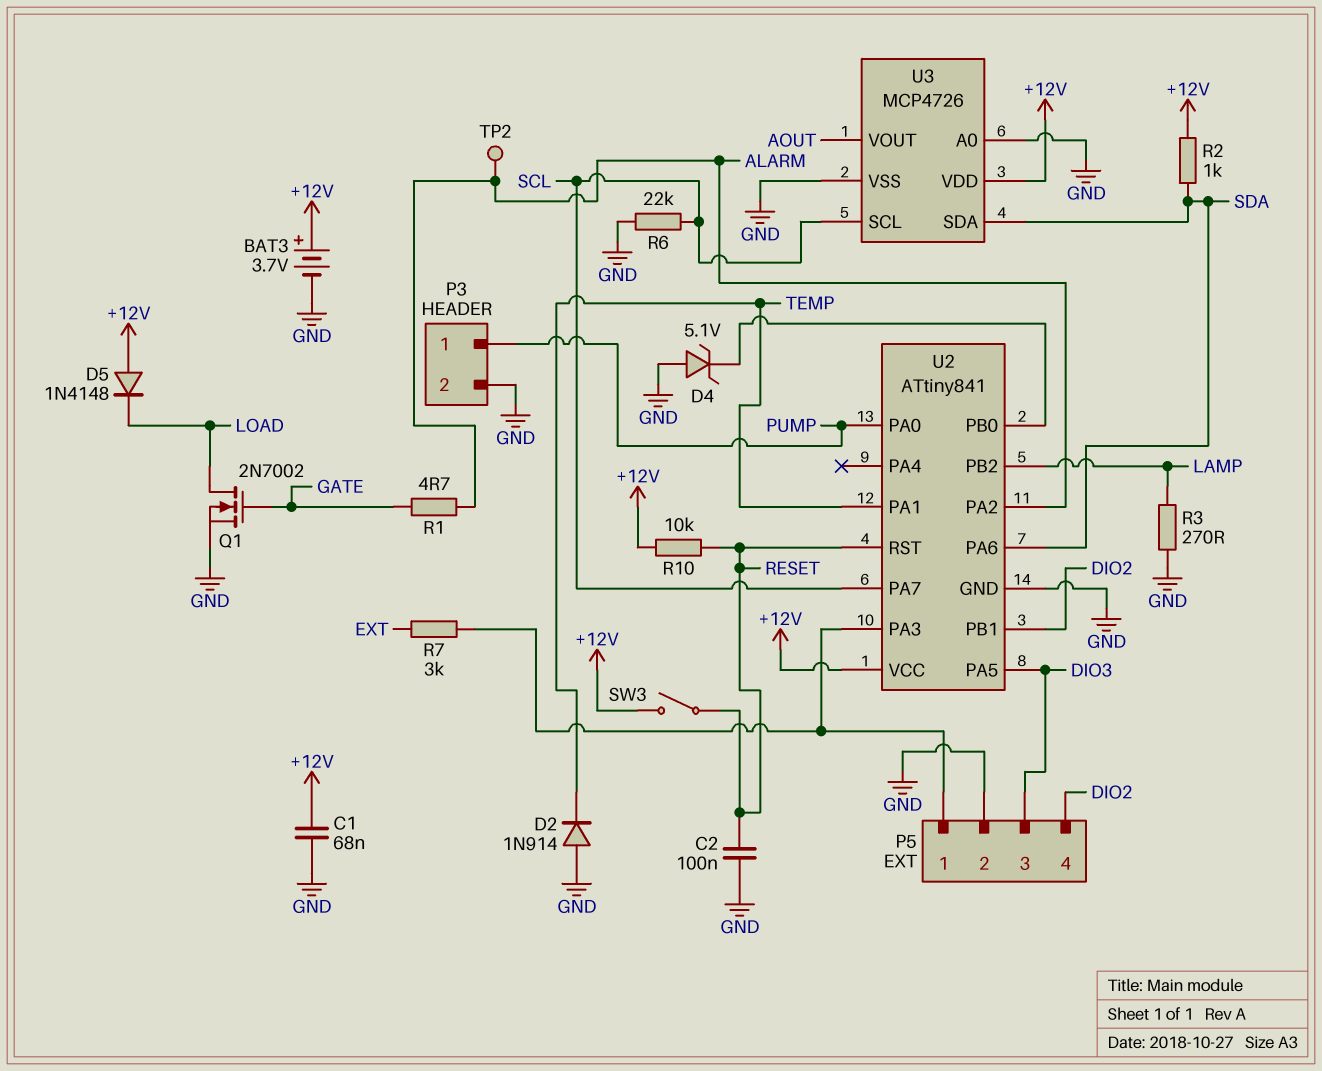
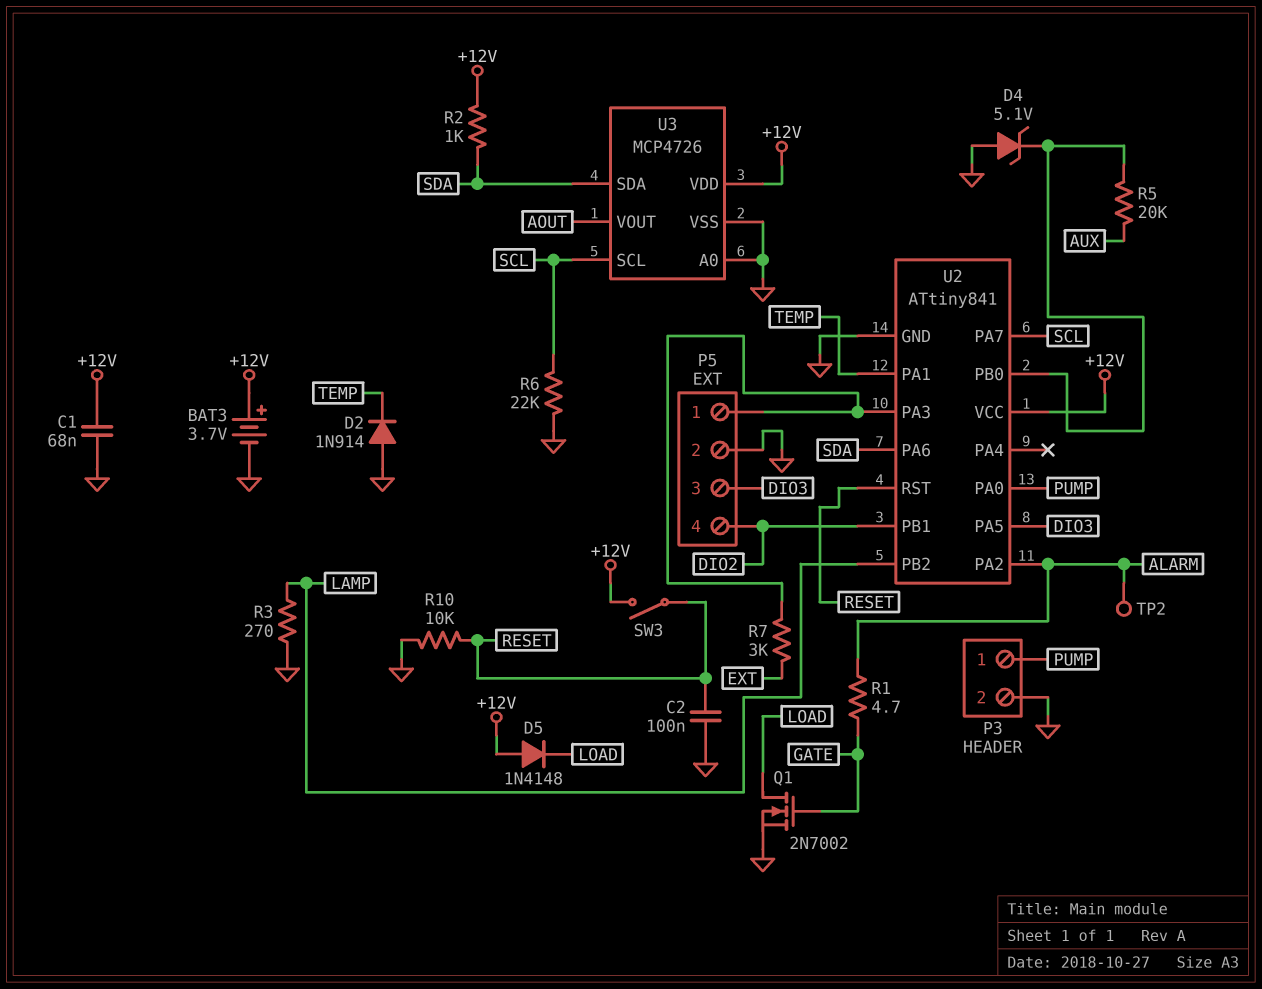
R5: none -> 20k (AUX, U2/PB0)
R10: 10k (+12V, RESET) -> 10k (GND, RESET)

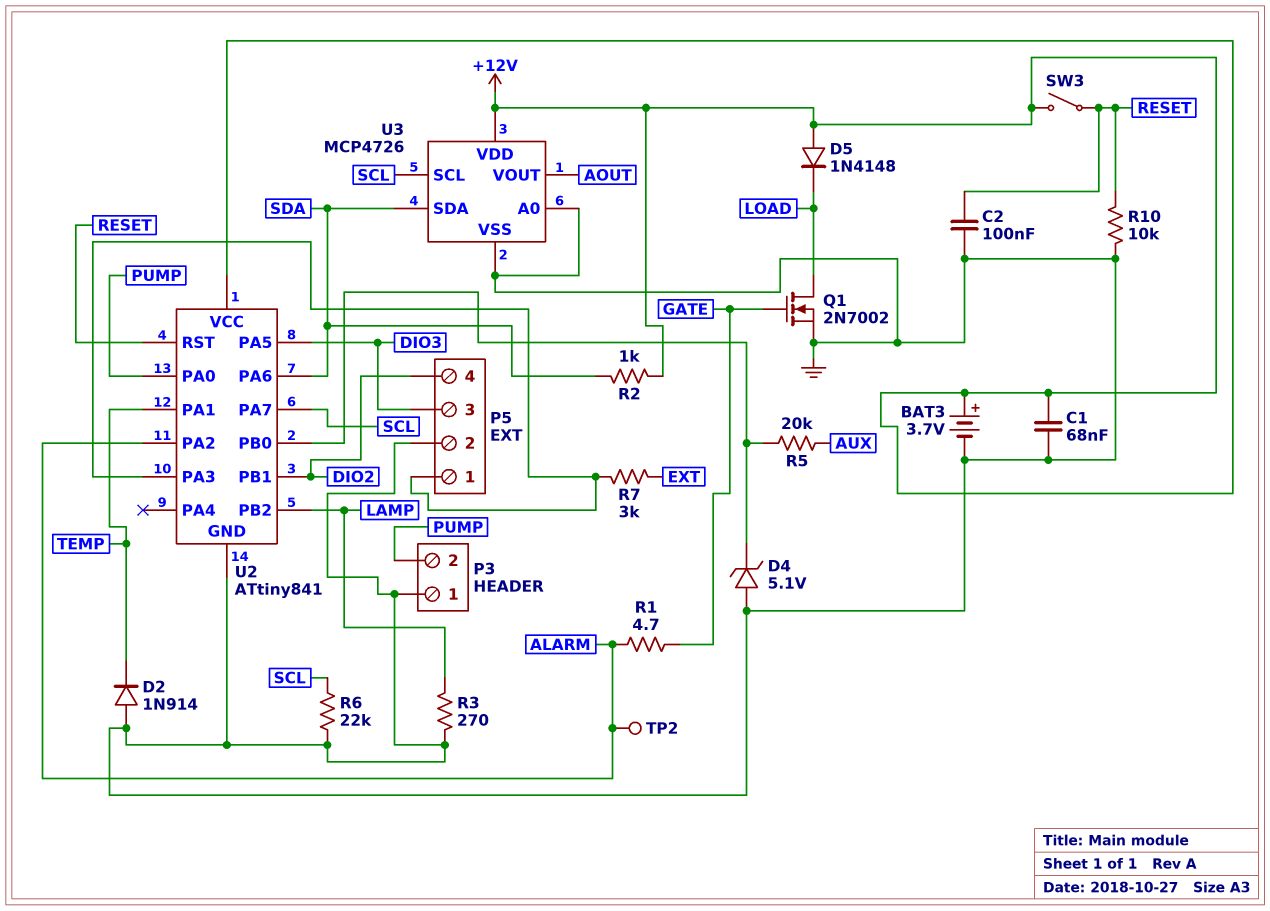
P3 pin 1: PUMP -> GND
P3 pin 2: GND -> PUMP

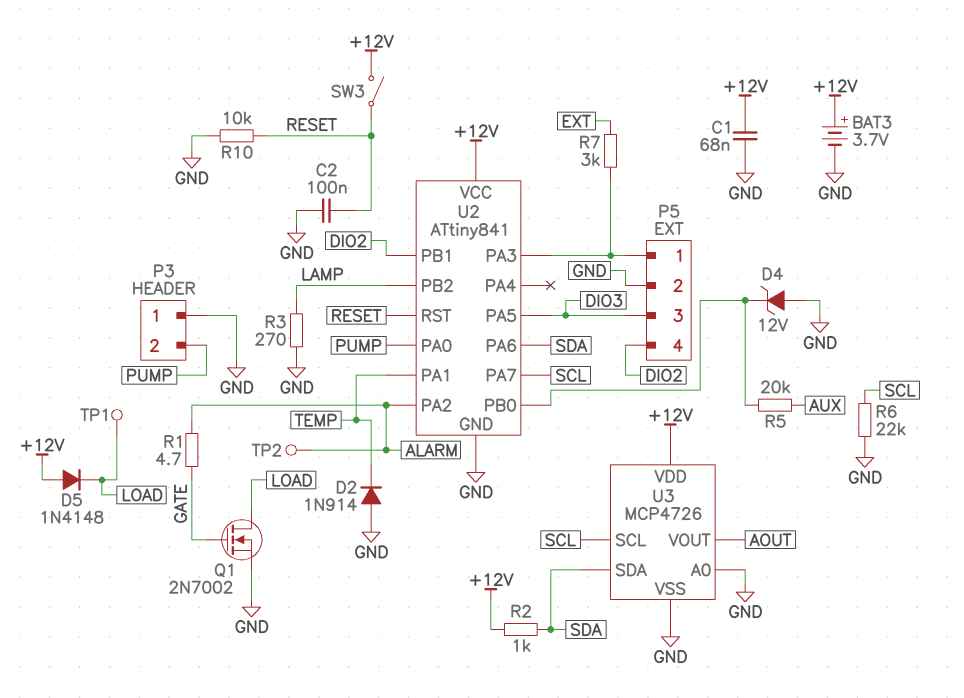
D4: zener 5.1V (A GND, K U2/PB0) -> zener 12V (A GND, K U2/PB0)
TP1: none -> test point (LOAD)

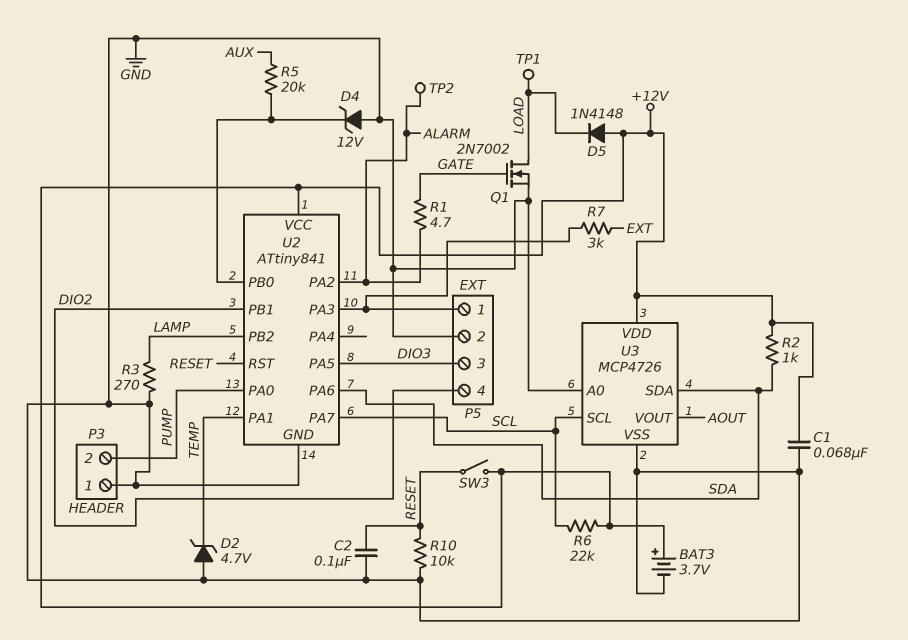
D2: diode 1N914 (A GND, K TEMP) -> zener 4.7V (A GND, K TEMP)
R6: 22k (GND, SCL) -> 22k (+12V, SCL)

